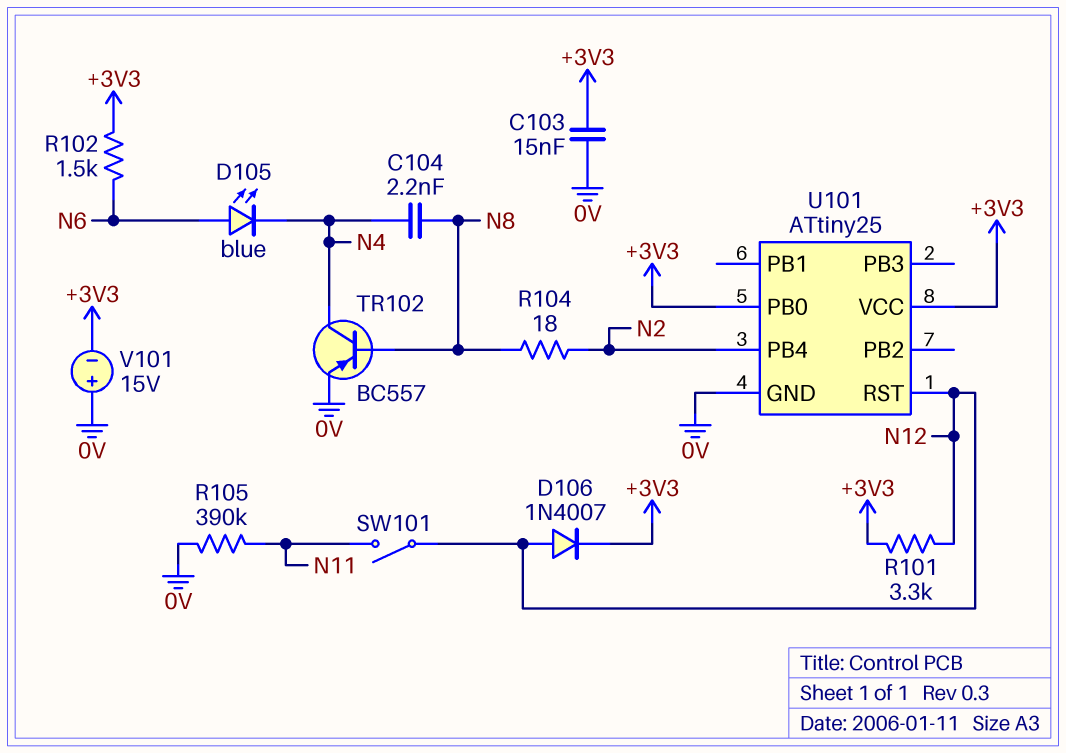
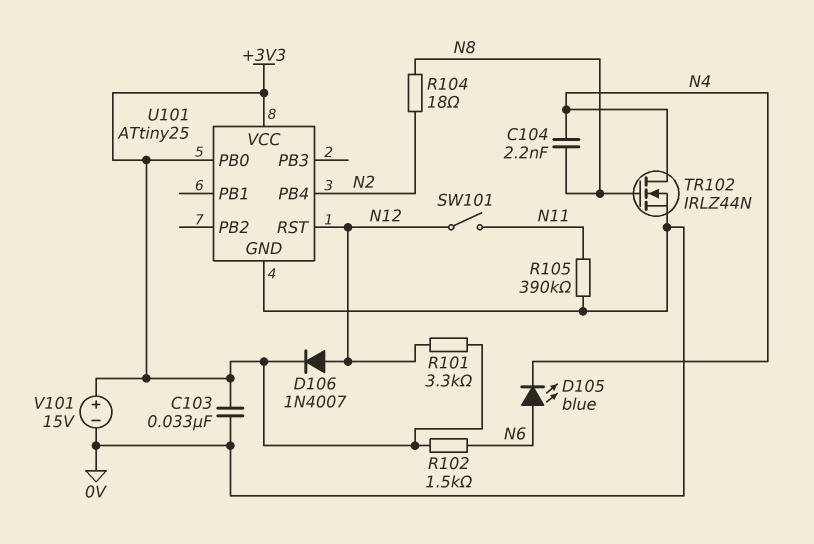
C103: 15nF (+3V3, 0V) -> 33nF (+3V3, 0V)
TR102: PNP BC557 (B N8, C N4, E 0V) -> NMOS IRLZ44N (G N8, D N4, S 0V)
V101: 15V (plus 0V, minus +3V3) -> 15V (plus +3V3, minus 0V)

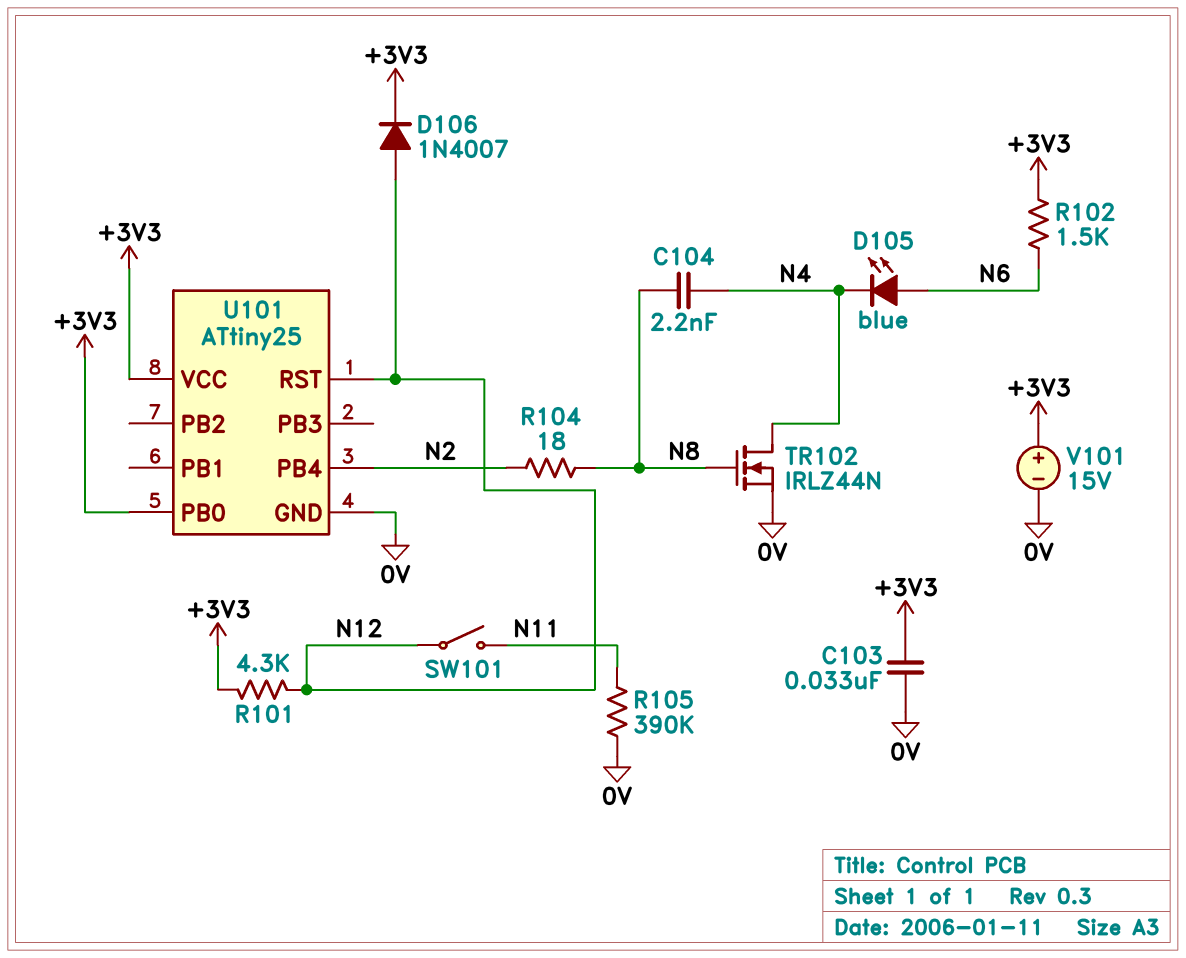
R101: 3.3k (+3V3, N12) -> 4.3k (+3V3, N12)

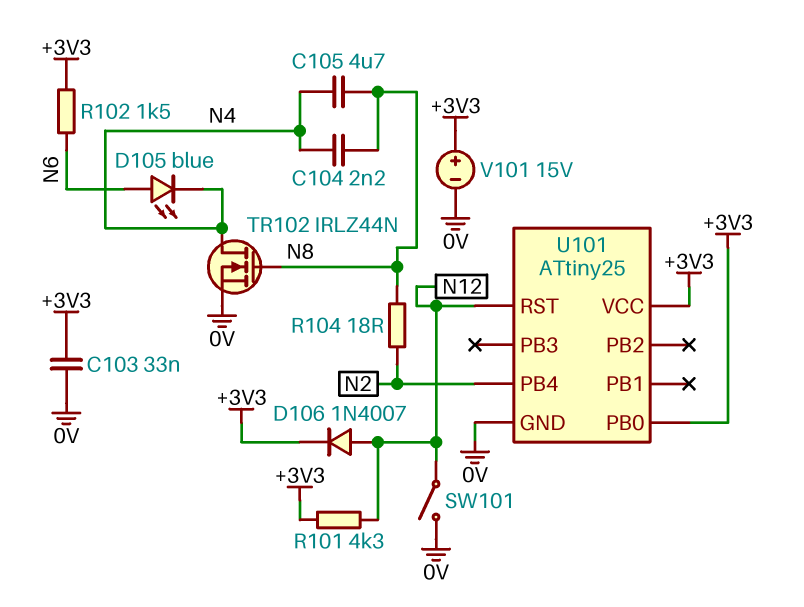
C105: none -> 4.7uF (N4, N8)
R105: 390k (0V, N11) -> none
SW101: switch (N11, N12) -> switch (0V, N12)

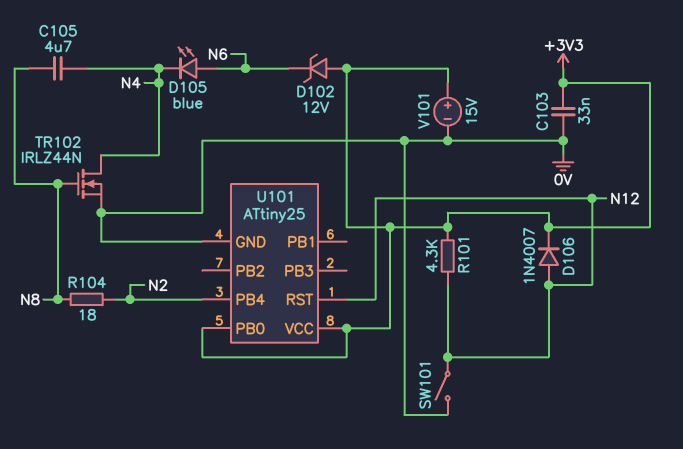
C104: 2.2nF (N4, N8) -> none
D102: none -> zener 12V (A +3V3, K N6)
R102: 1.5k (+3V3, N6) -> none

